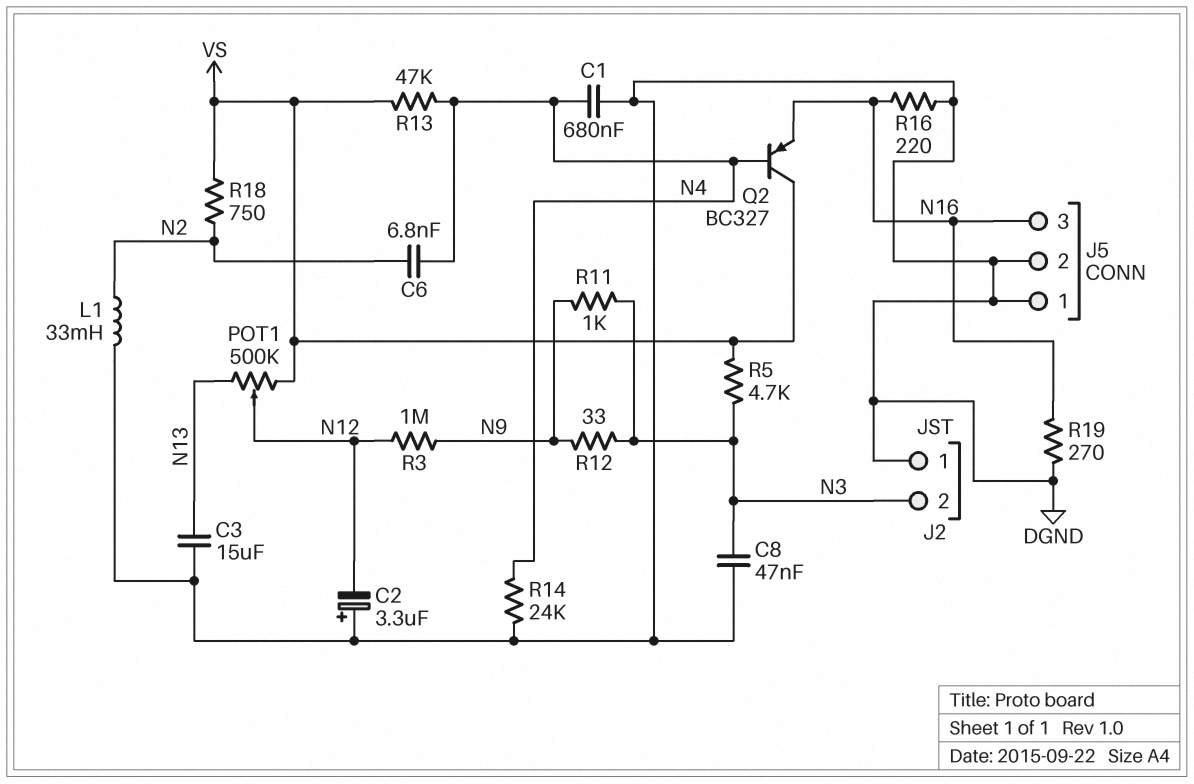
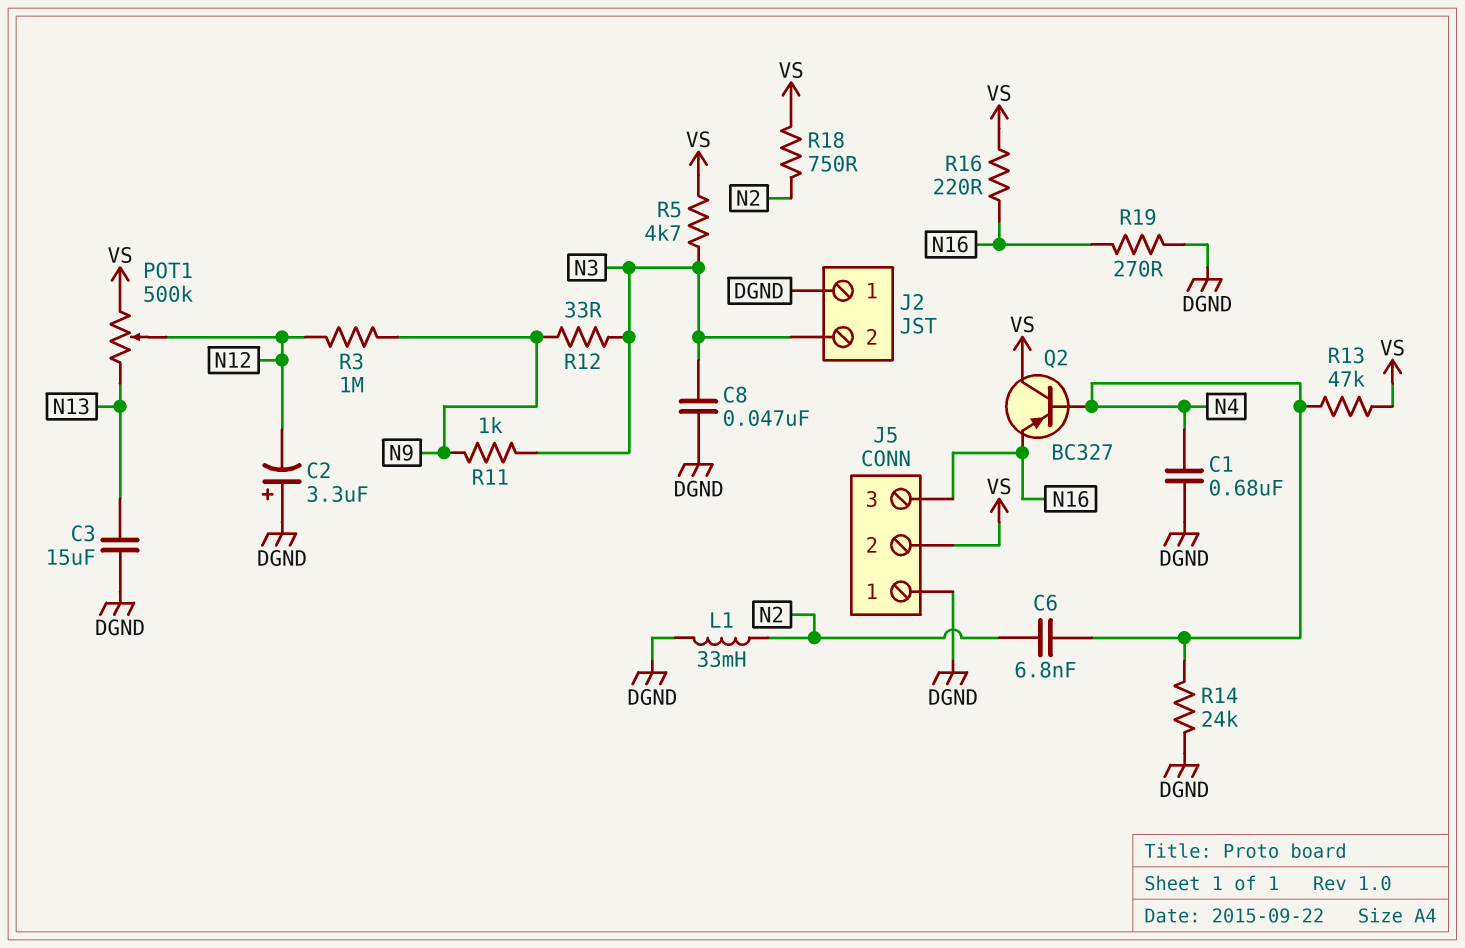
J5 pin 2: DGND -> VS
R16: 220 (DGND, N16) -> 220 (N16, VS)

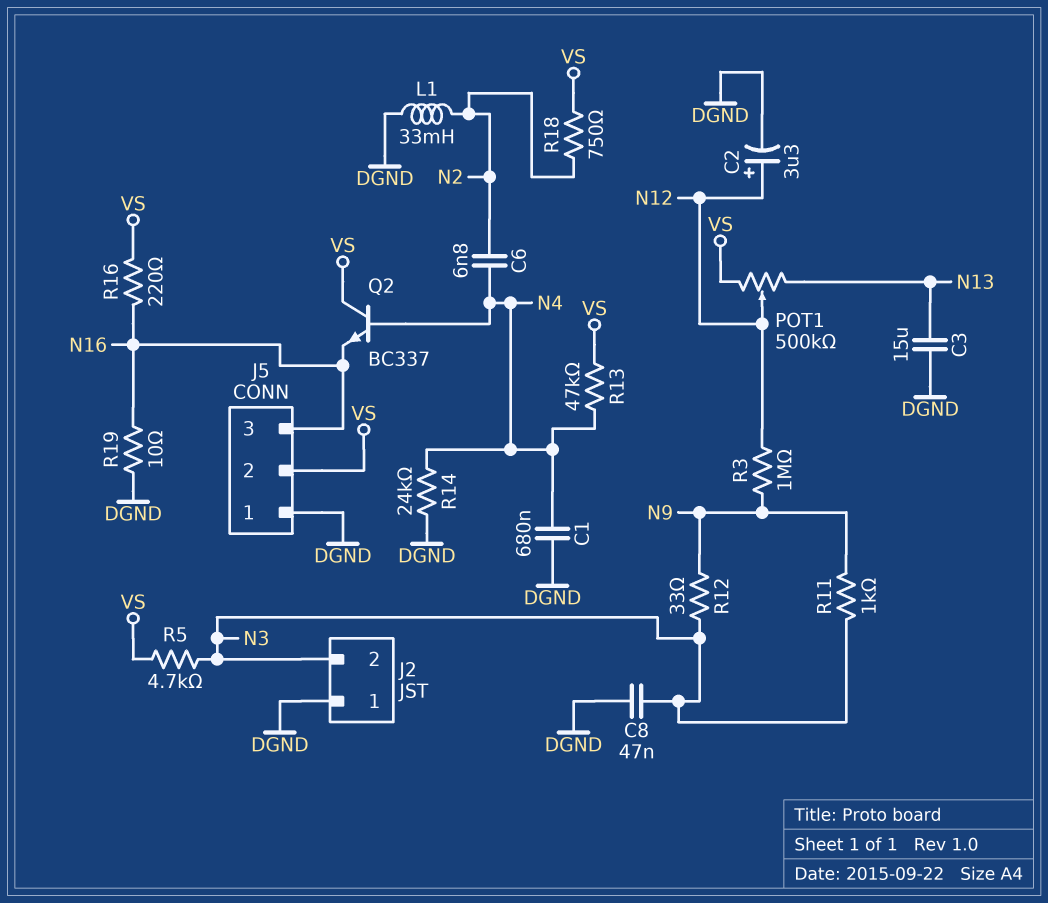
C2: 3.3uF (plus DGND, minus N12) -> 3.3uF (plus N12, minus DGND)
Q2: PNP BC327 (B N4, C VS, E N16) -> NPN BC337 (B N4, C VS, E N16)
R19: 270 (DGND, N16) -> 10 (DGND, N16)

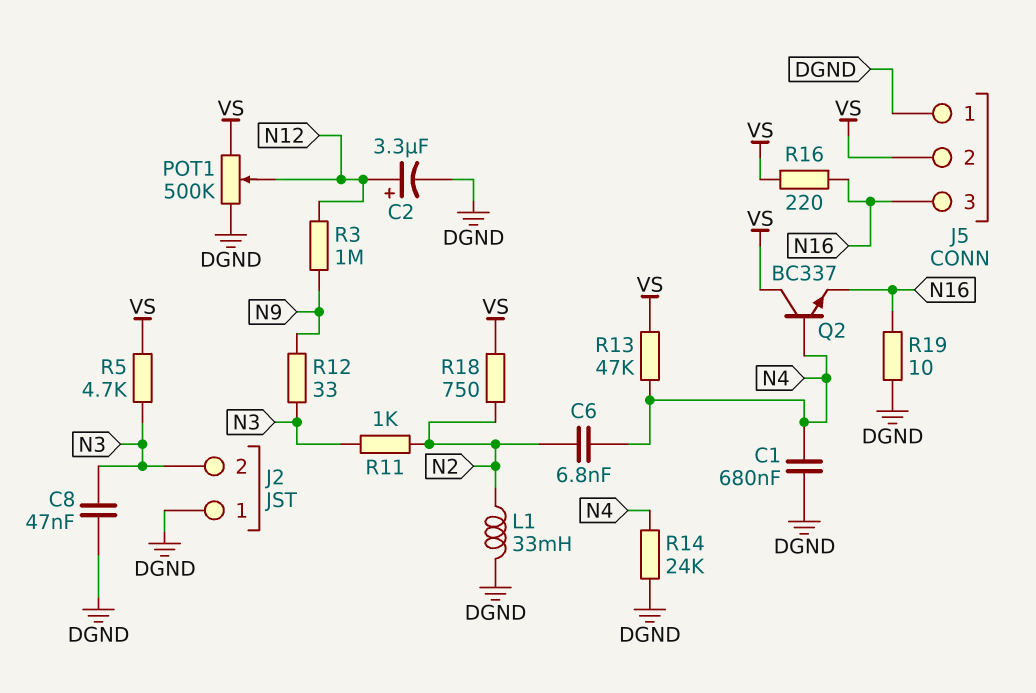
C3: 15uF (DGND, N13) -> none
POT1: 500k (N13, VS, wiper N12) -> 500k (DGND, VS, wiper N12)
R11: 1k (N3, N9) -> 1k (N2, N3)

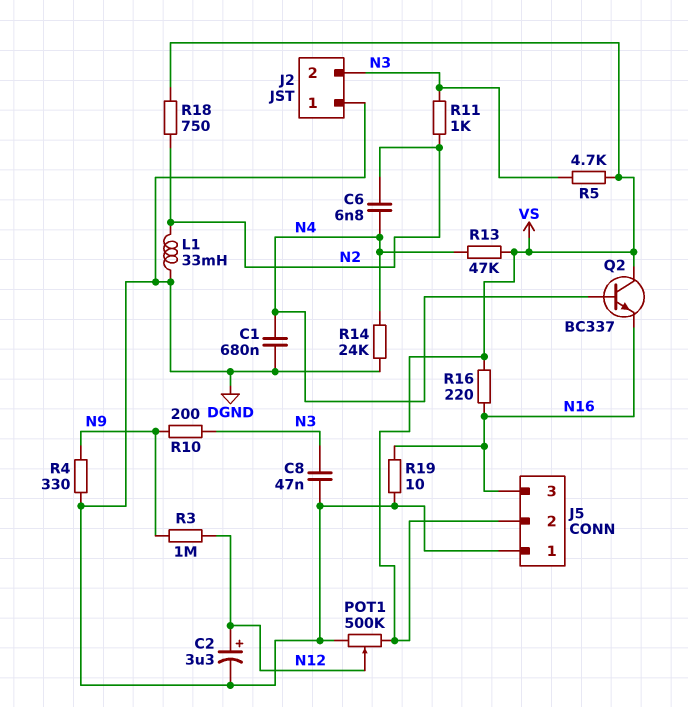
R4: none -> 330 (DGND, N9)
R10: none -> 200 (N3, N9)
R12: 33 (N3, N9) -> none

